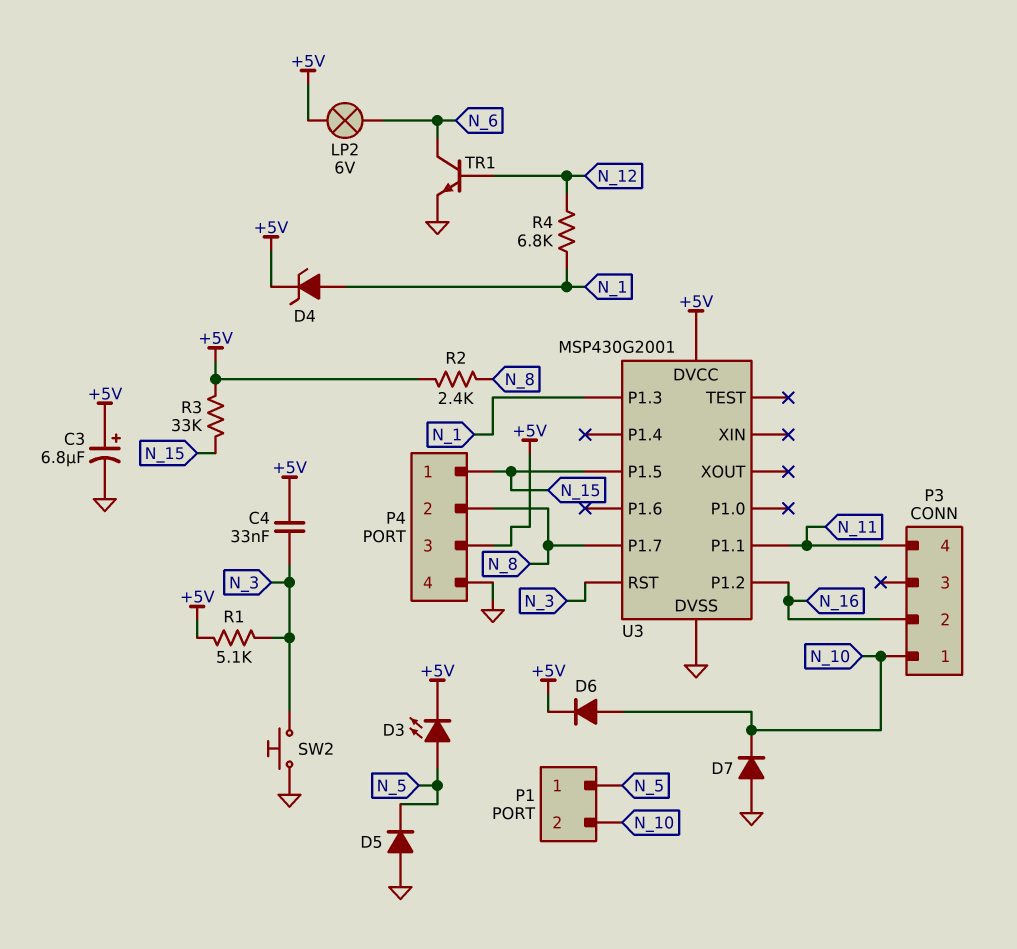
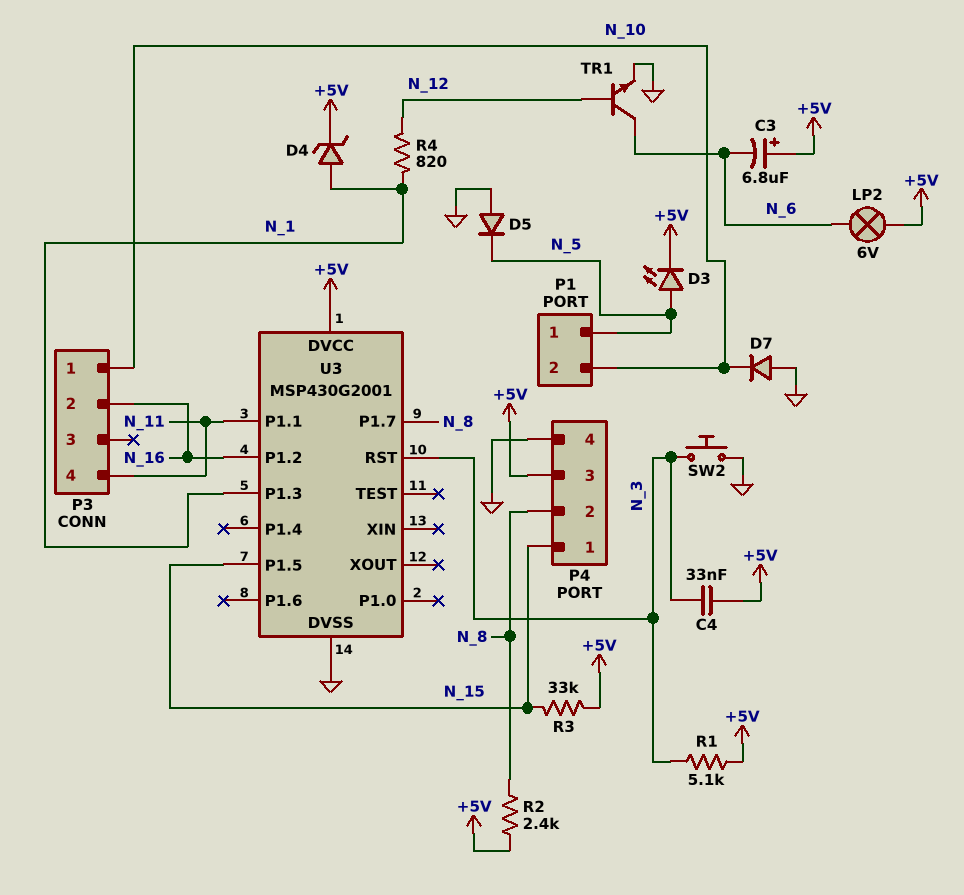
C3: 6.8uF (plus +5V, minus GND) -> 6.8uF (plus +5V, minus N_6)
D6: diode (A N_10, K +5V) -> none
R4: 6.8k (N_1, N_12) -> 820 (N_1, N_12)

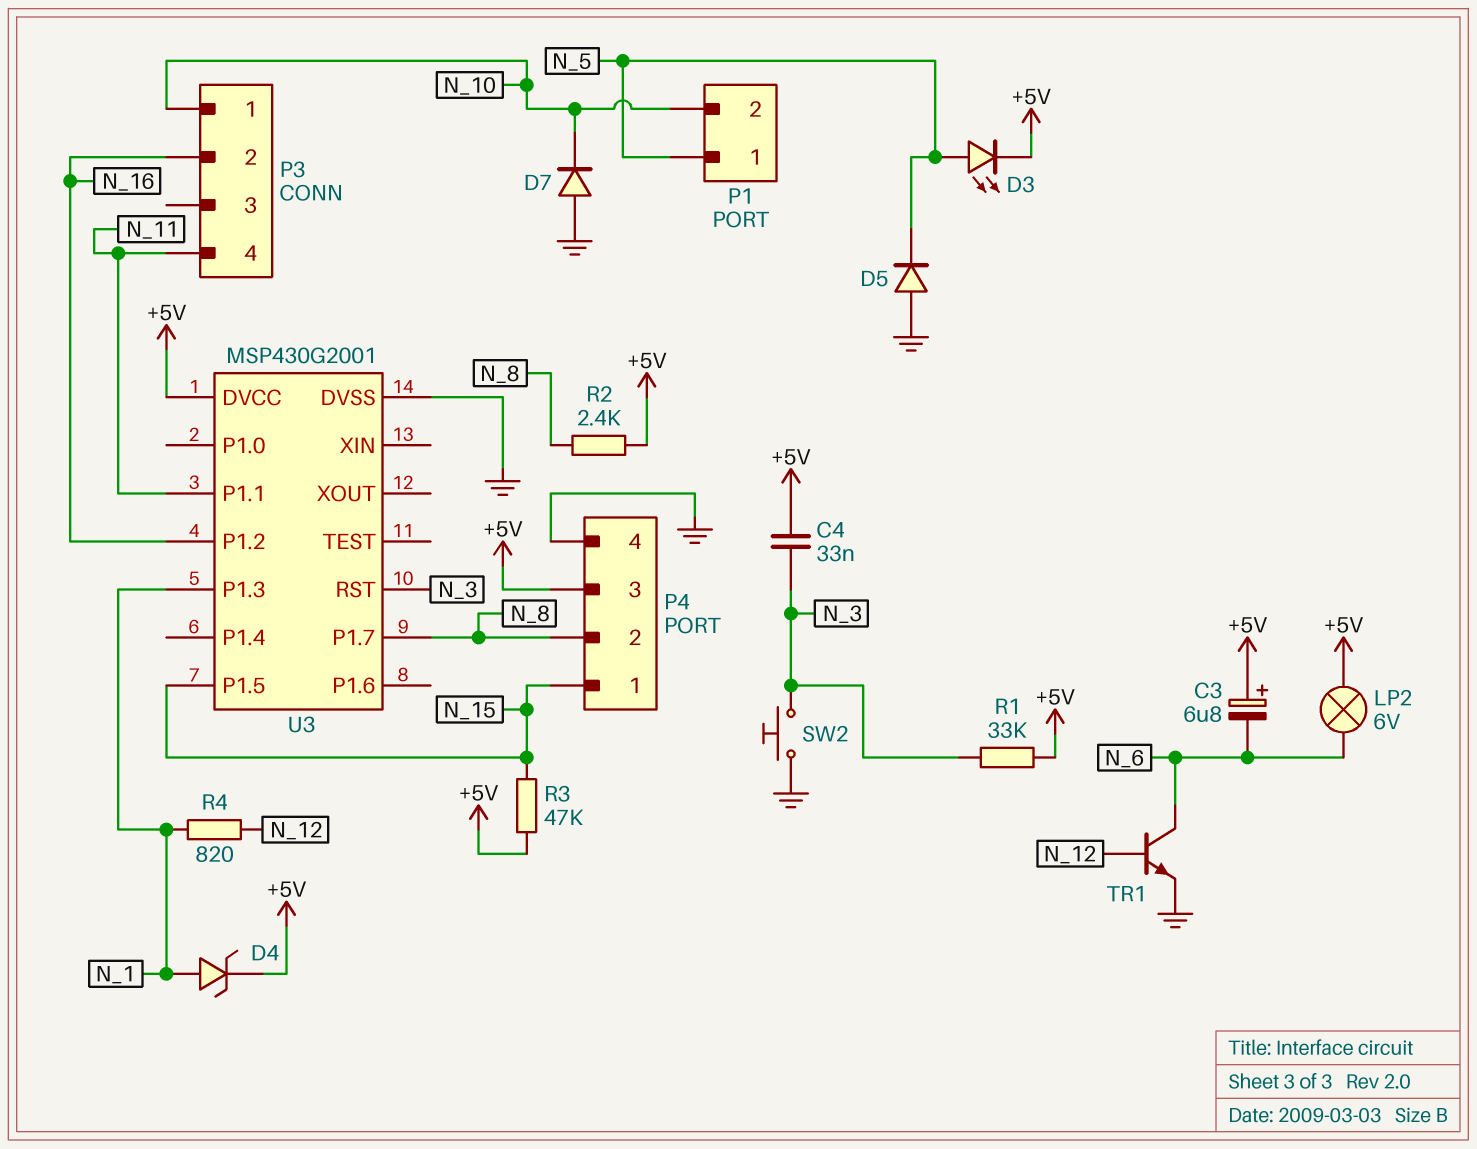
R1: 5.1k (+5V, N_3) -> 33k (+5V, N_3)
R3: 33k (+5V, N_15) -> 47k (+5V, N_15)

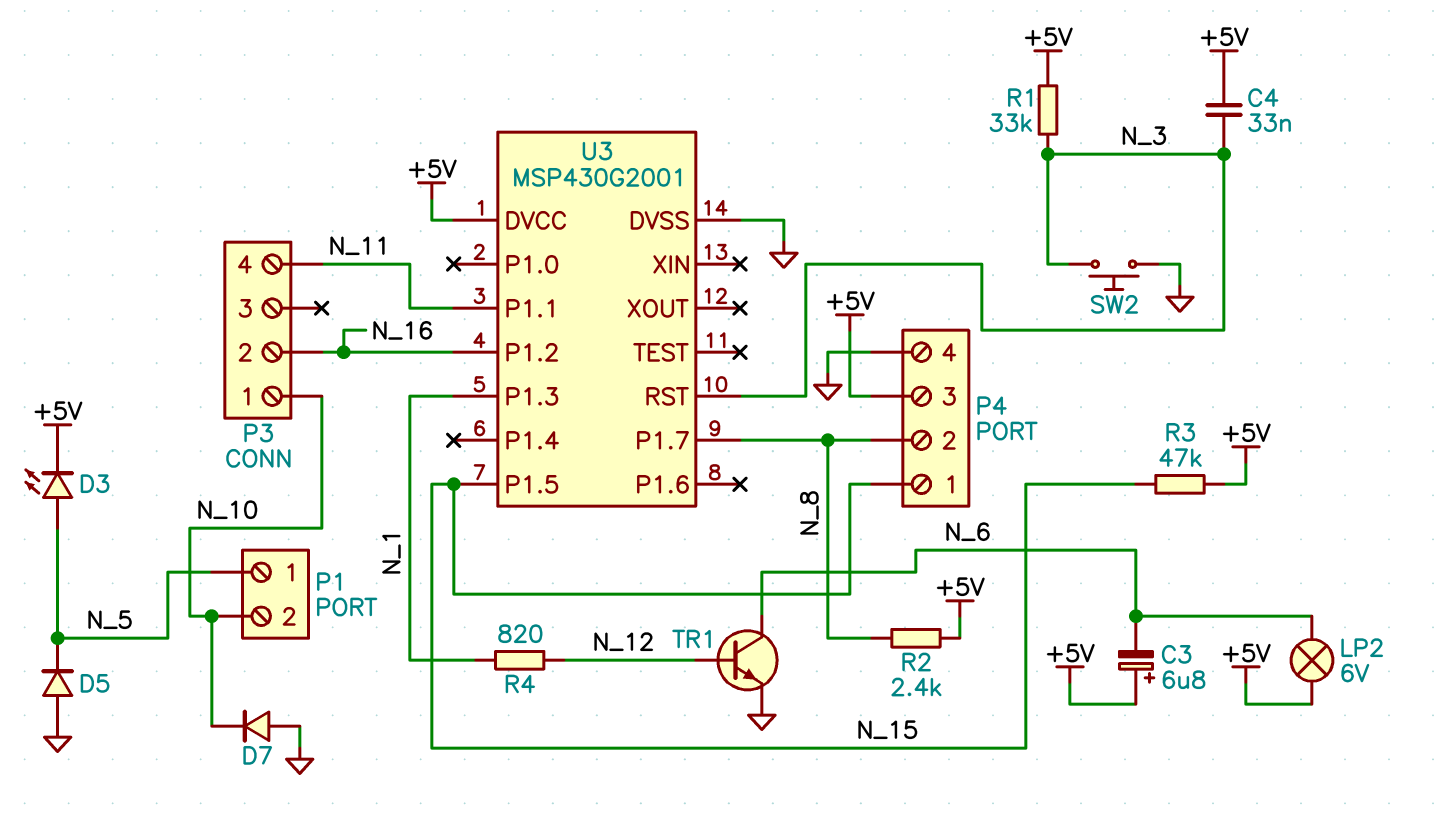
D4: zener (A N_1, K +5V) -> none

